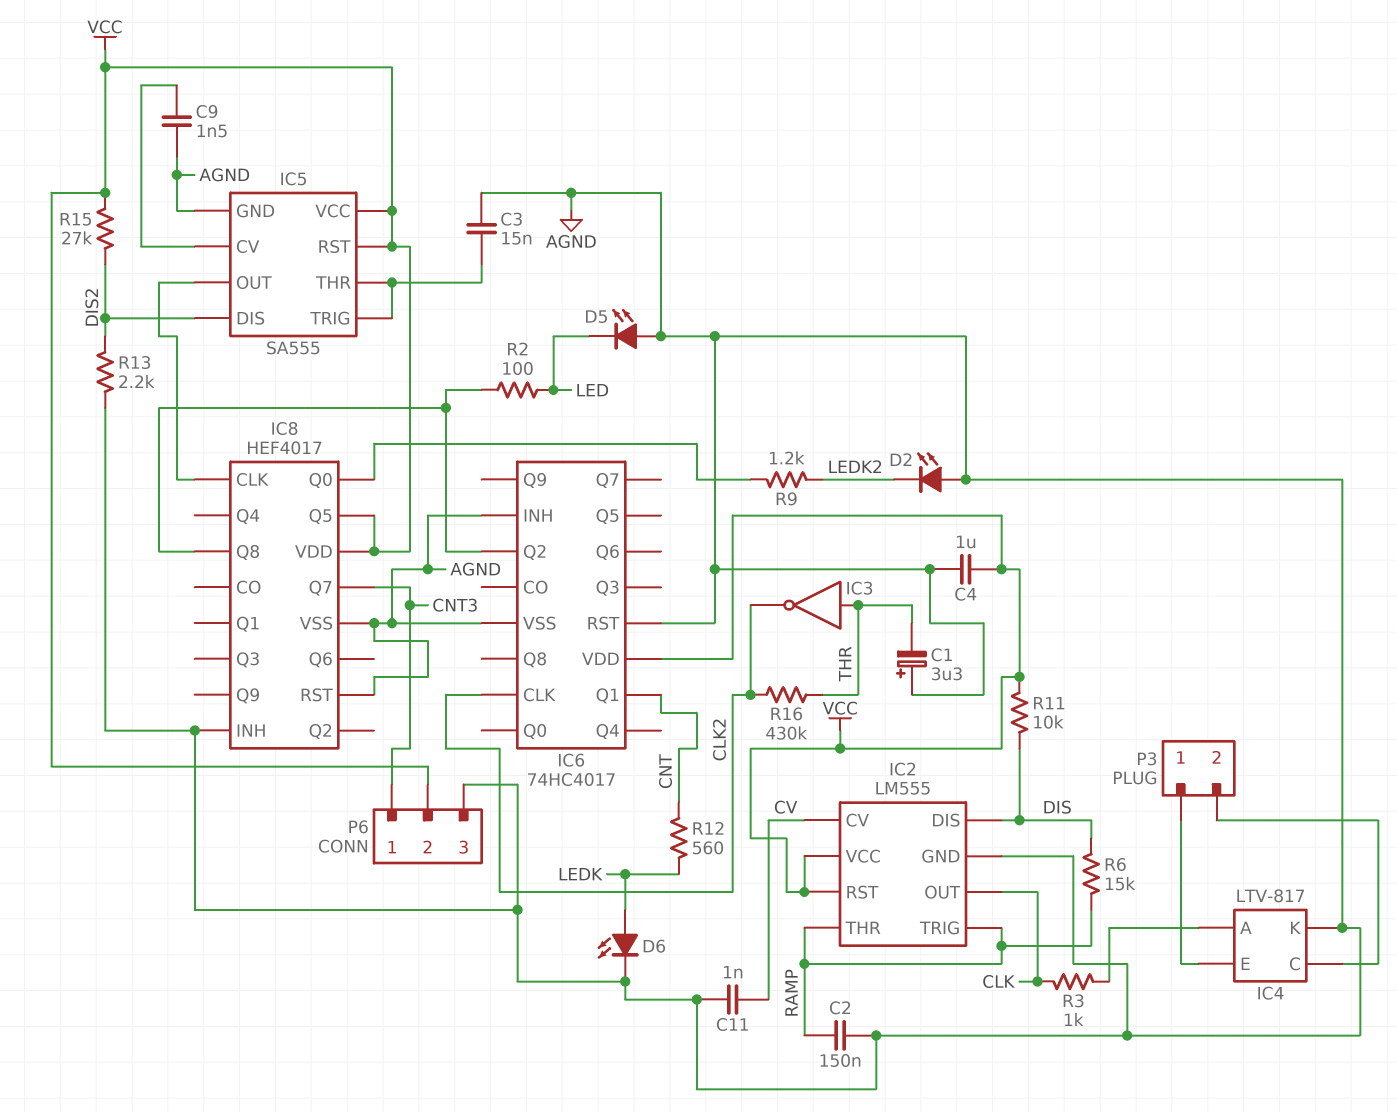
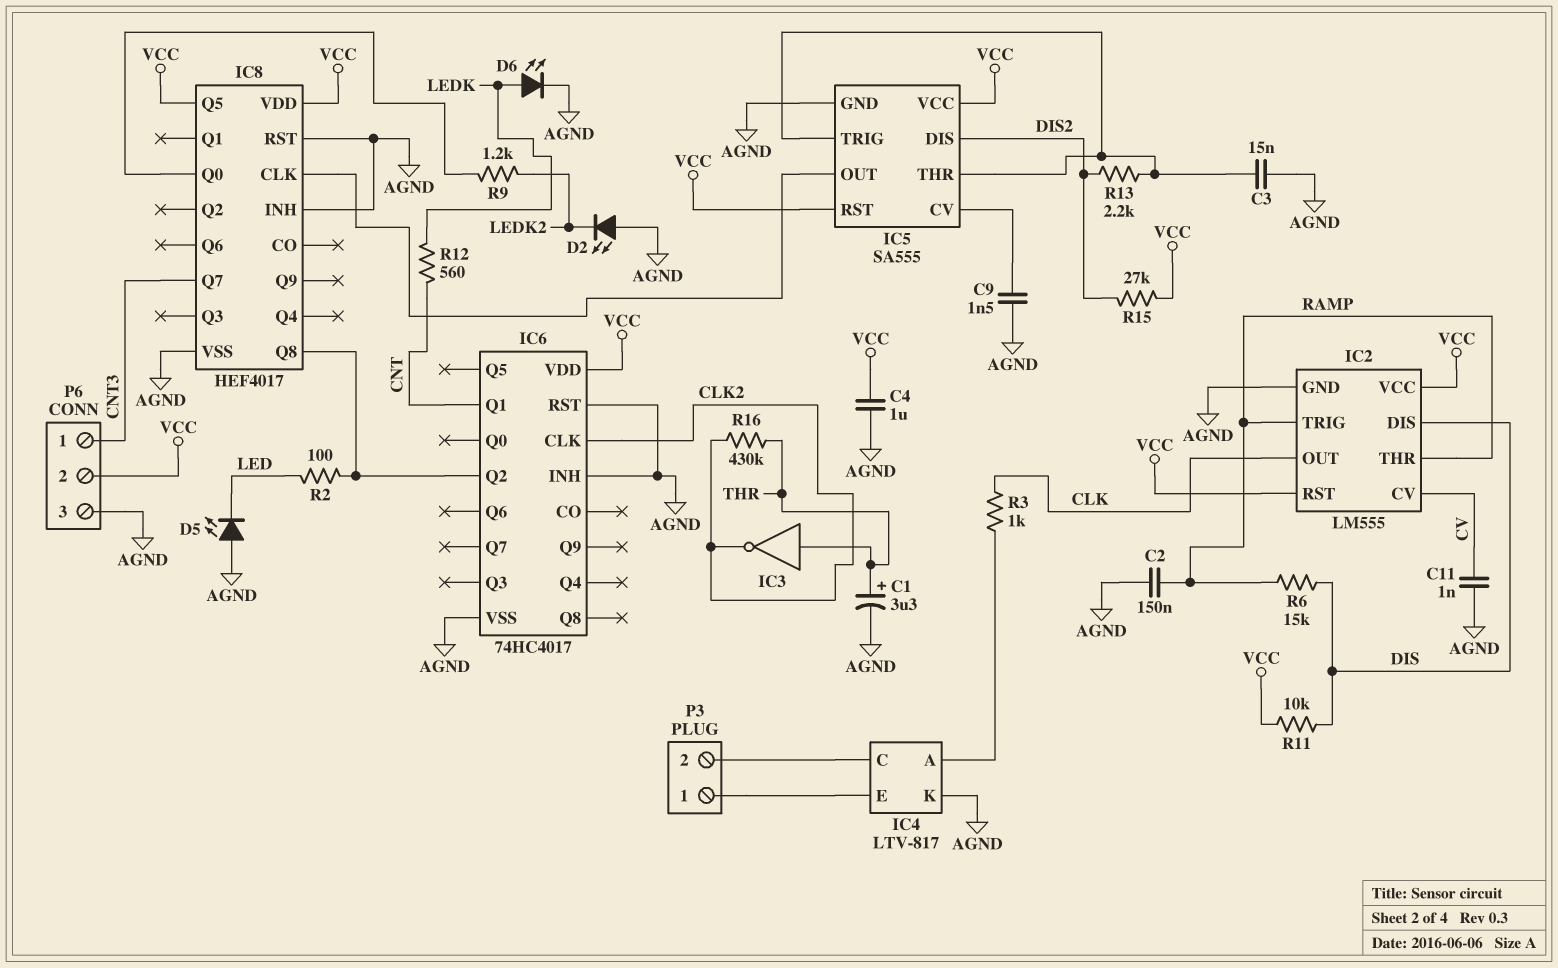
C1: 3.3uF (plus AGND, minus THR) -> 3.3uF (plus THR, minus AGND)
R13: 2.2k (AGND, DIS2) -> 2.2k (DIS2, IC5/THR)

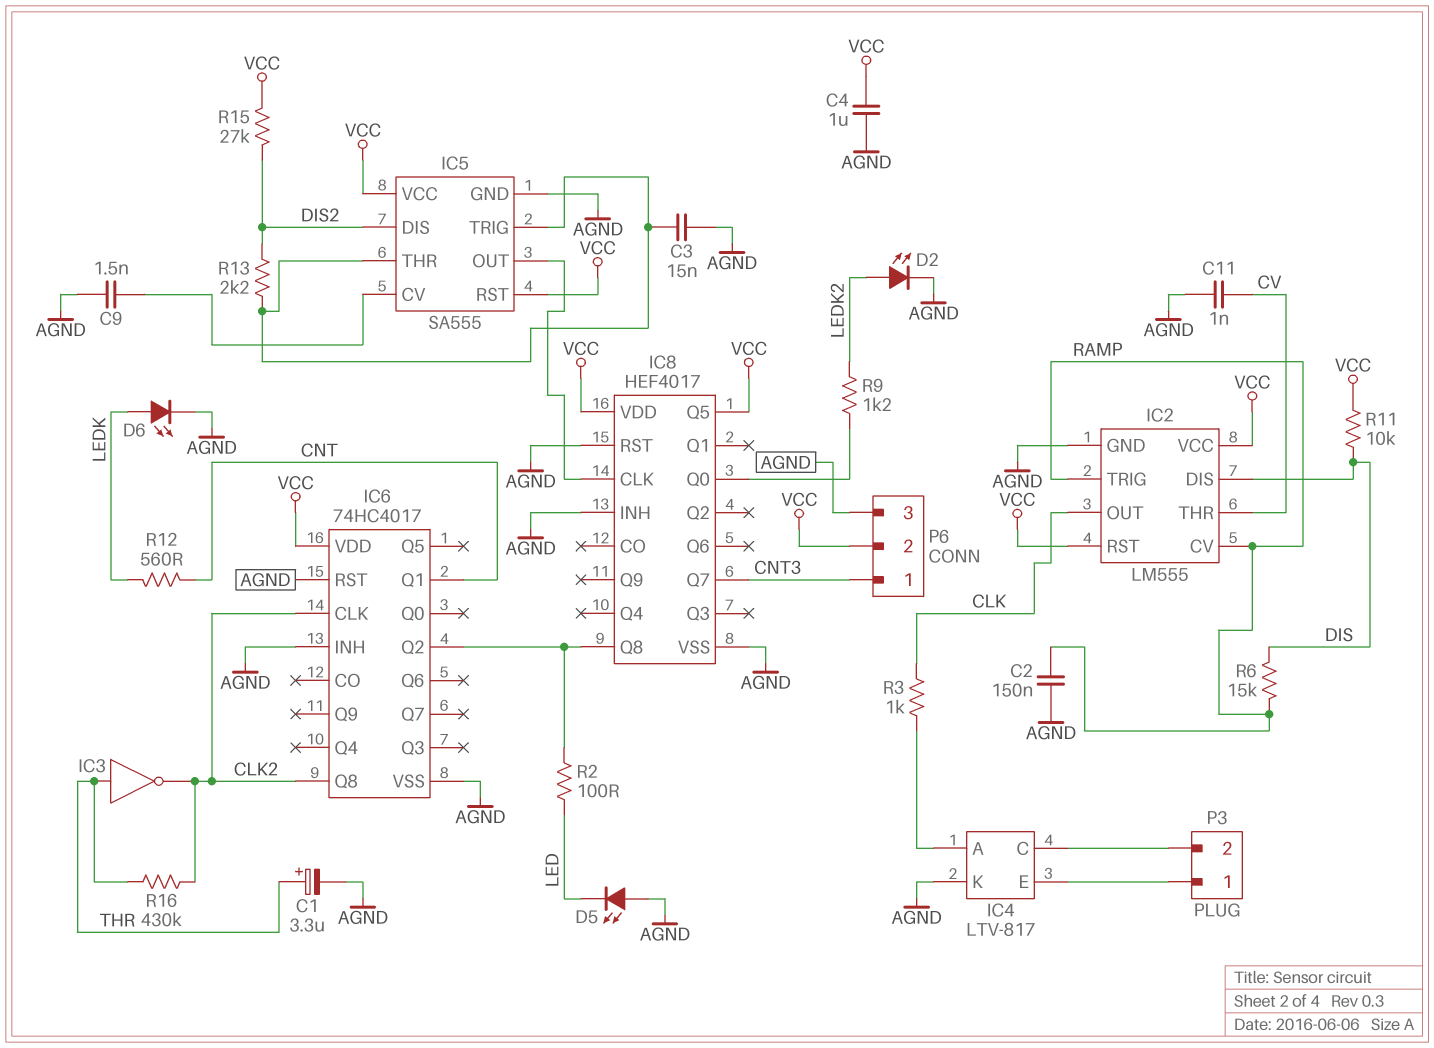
D2: LED (A AGND, K LEDK2) -> LED (A LEDK2, K AGND)
IC2 pin CV: CV -> RAMP
IC2 pin THR: RAMP -> CV
IC6 pin Q8: none -> CLK2

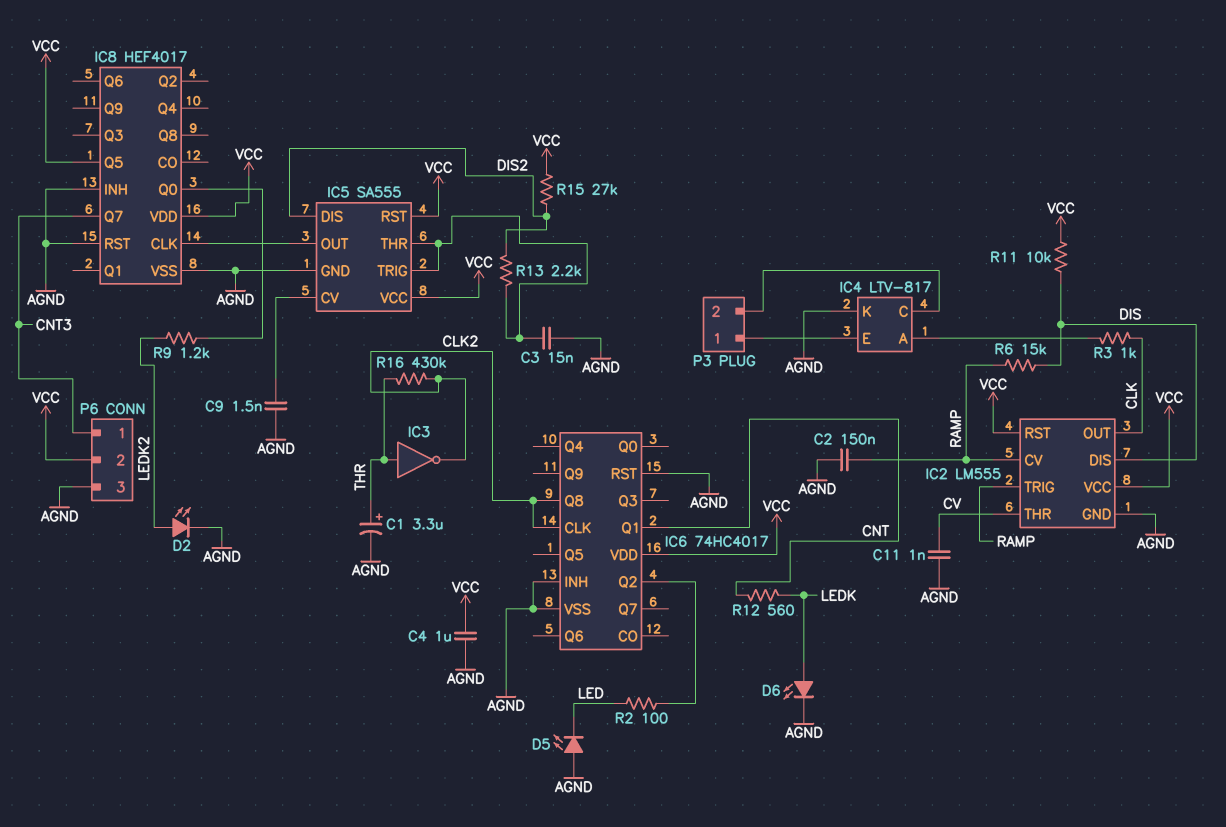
IC8 pin Q8: IC6/Q2 -> none

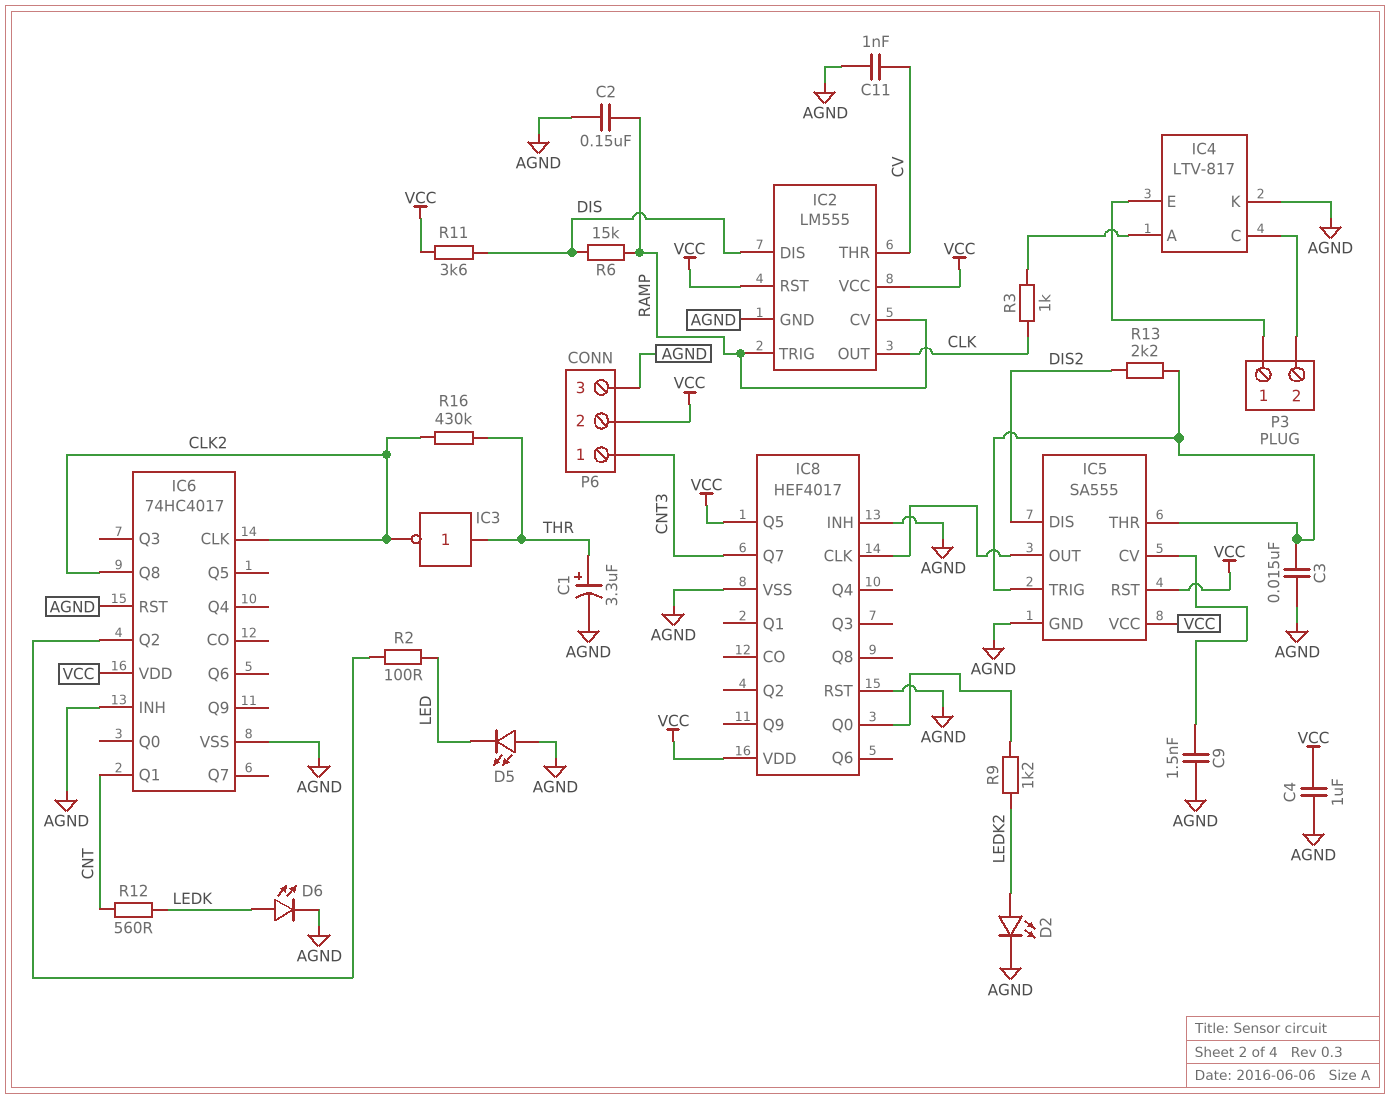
R11: 10k (DIS, VCC) -> 3.6k (DIS, VCC)
R15: 27k (DIS2, VCC) -> none

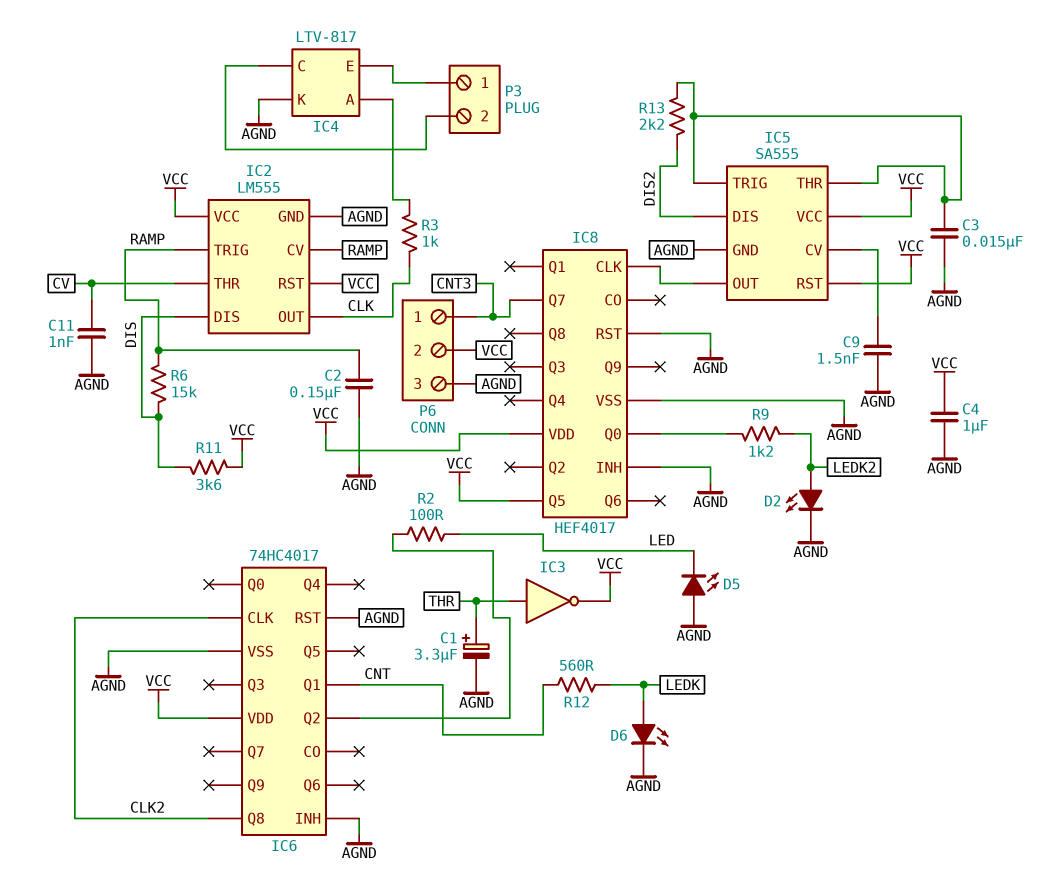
IC3: NOT (in THR, out CLK2) -> NOT (in THR, out VCC)
R16: 430k (CLK2, THR) -> none

